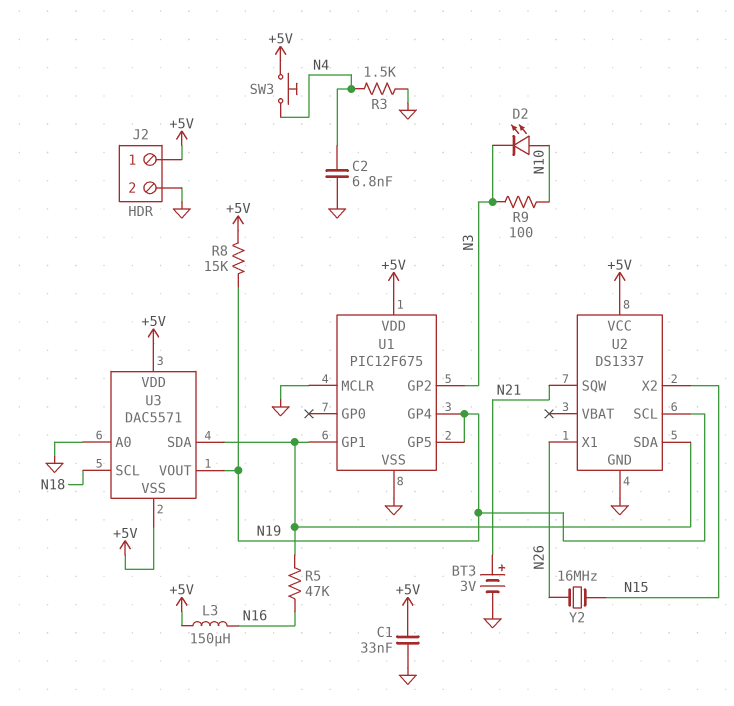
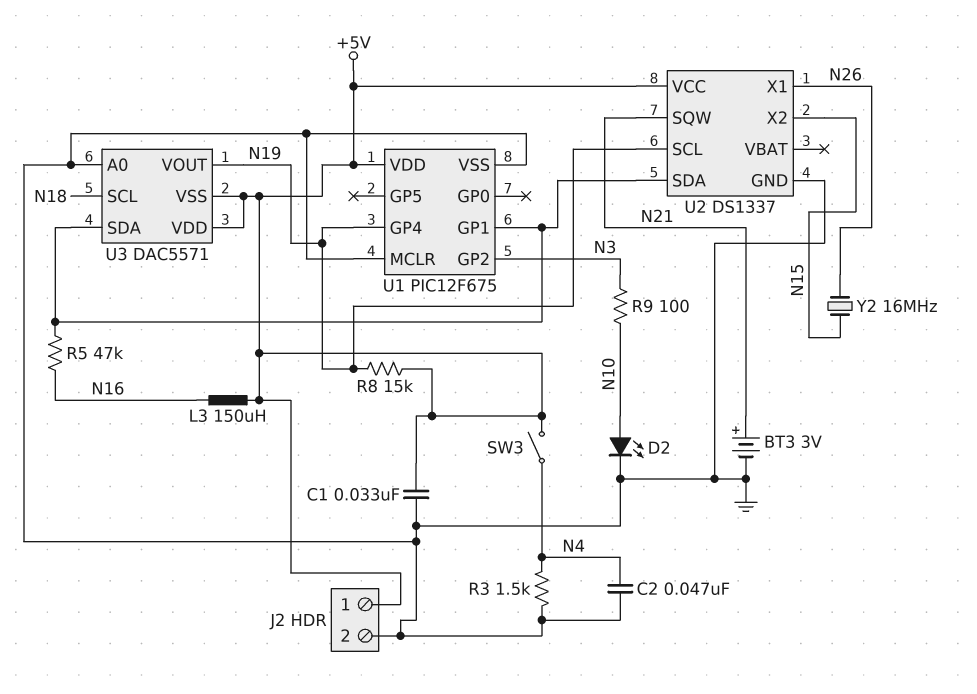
C2: 6.8nF (GND, N4) -> 47nF (GND, N4)
D2: LED (A N10, K N3) -> LED (A N10, K GND)
SW3: button (+5V, N4) -> switch (+5V, N4)
U1 pin GP5: N19 -> none

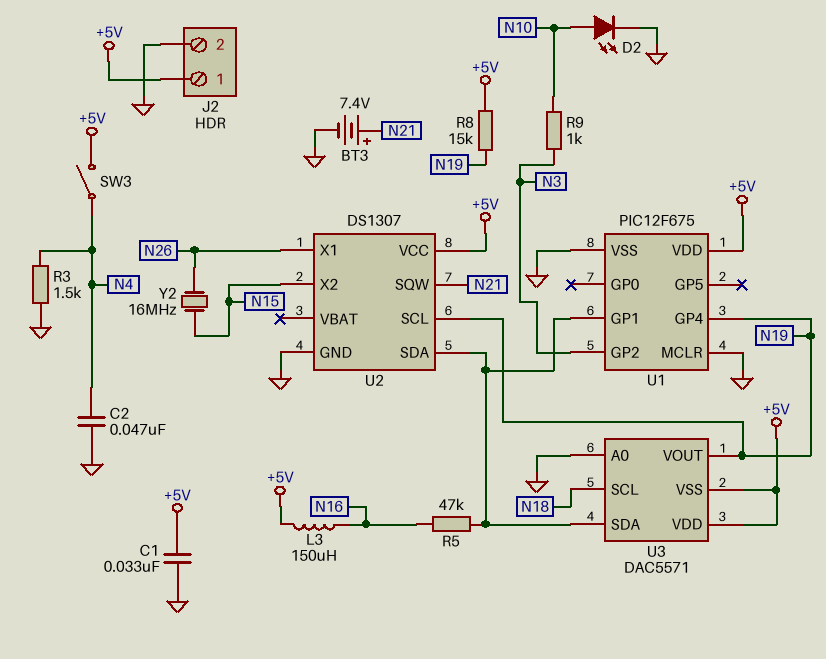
BT3: 3V (plus N21, minus GND) -> 7.4V (plus N21, minus GND)
R9: 100 (N3, N10) -> 1k (N3, N10)
U2: DS1337 -> DS1307

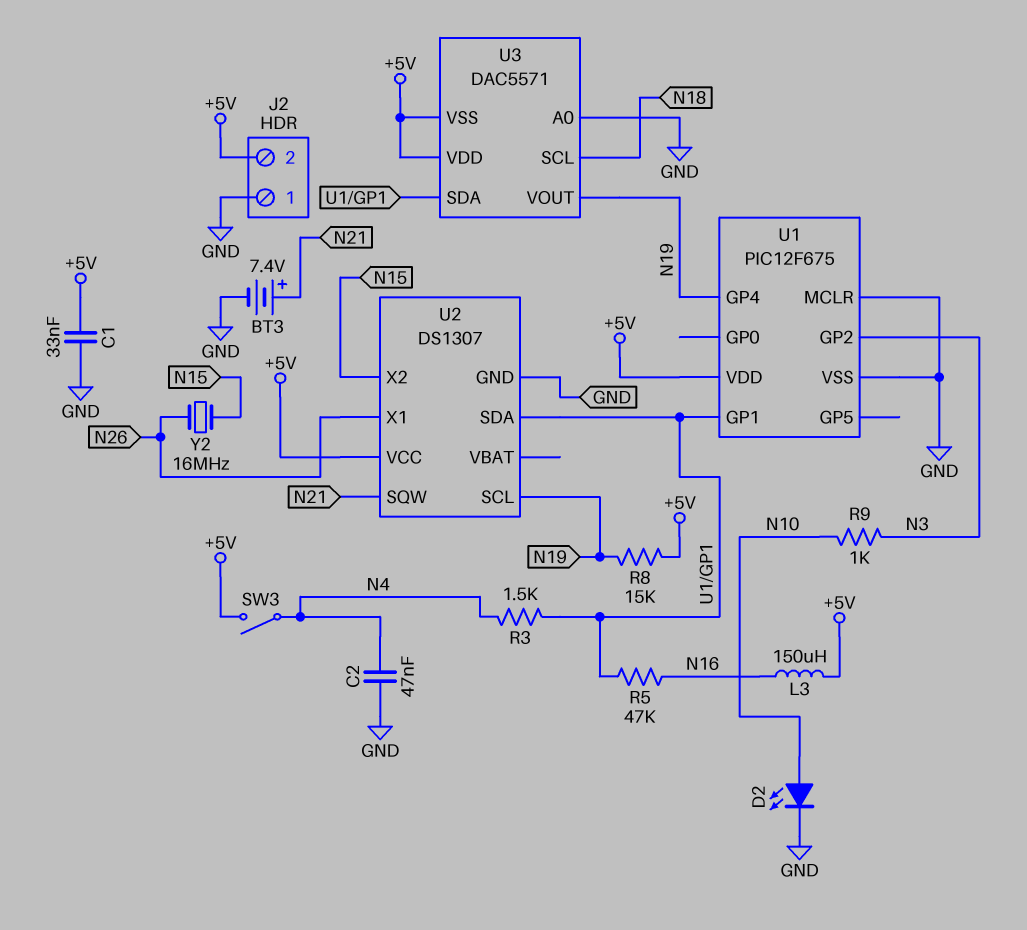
J2 pin 1: +5V -> GND
J2 pin 2: GND -> +5V
R3: 1.5k (GND, N4) -> 1.5k (N4, U1/GP1)

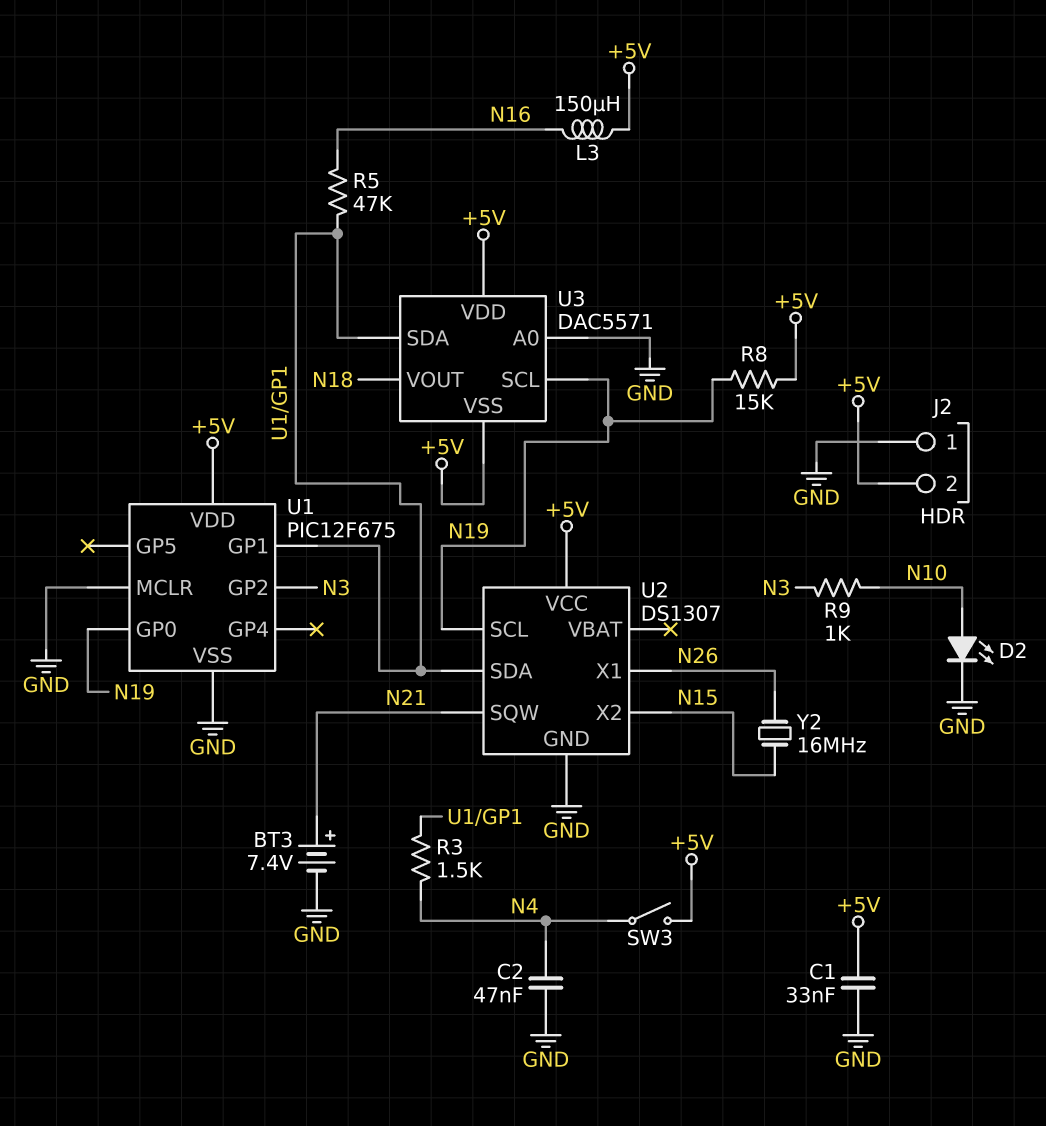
U1 pin GP0: none -> N19
U1 pin GP4: N19 -> none
U3 pin SCL: N18 -> N19
U3 pin VOUT: N19 -> N18

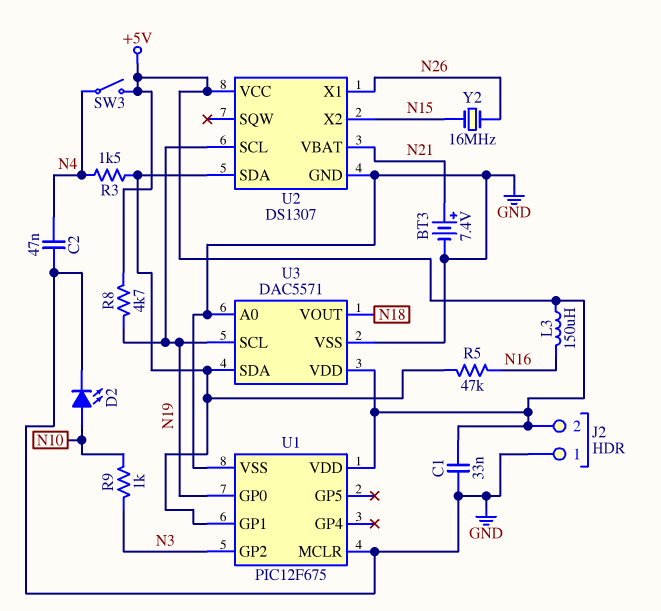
R8: 15k (+5V, N19) -> 4.7k (+5V, N19)
U2 pin SQW: N21 -> none
U2 pin VBAT: none -> N21
U3 pin VSS: +5V -> GND

